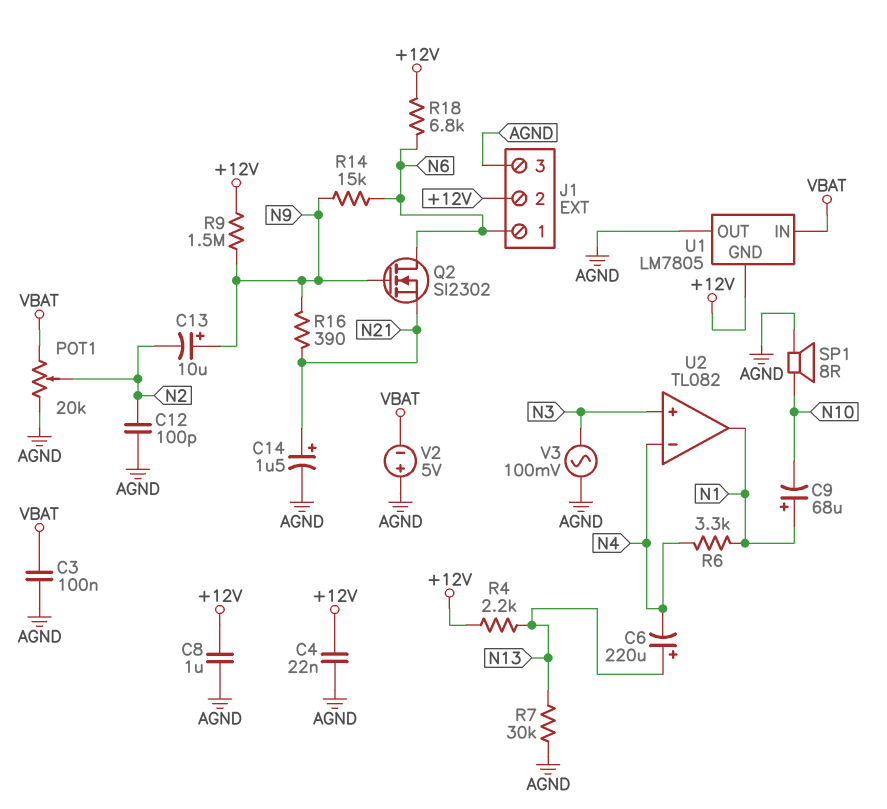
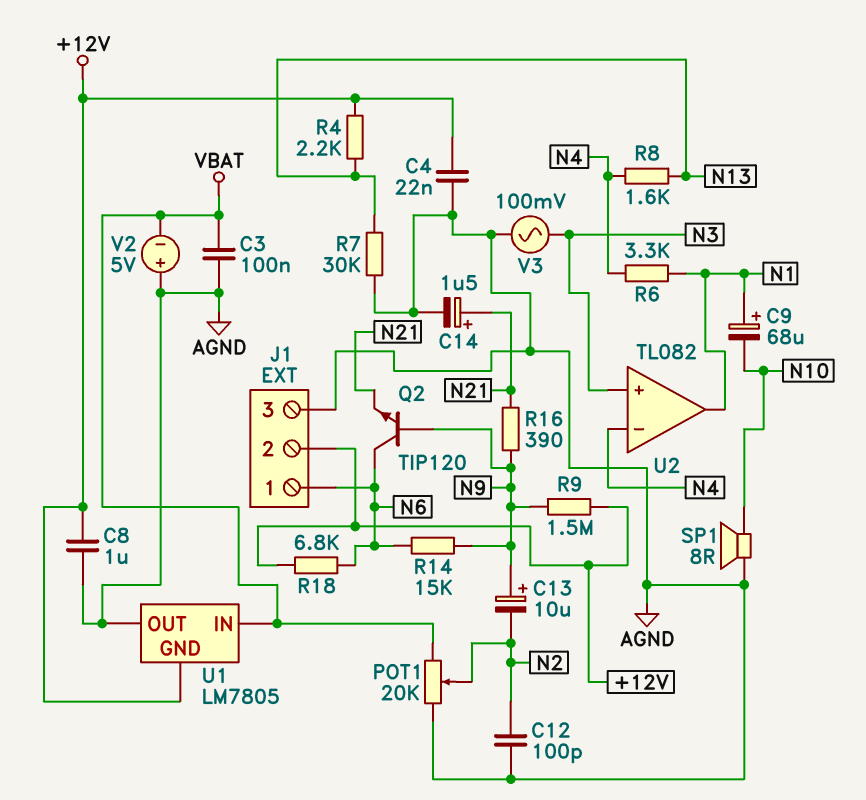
C6: 220uF (plus N13, minus N4) -> none
Q2: NMOS SI2302 (G N9, D N6, S N21) -> NPN TIP120 (B N9, C N6, E N21)
R8: none -> 1.6k (N4, N13)

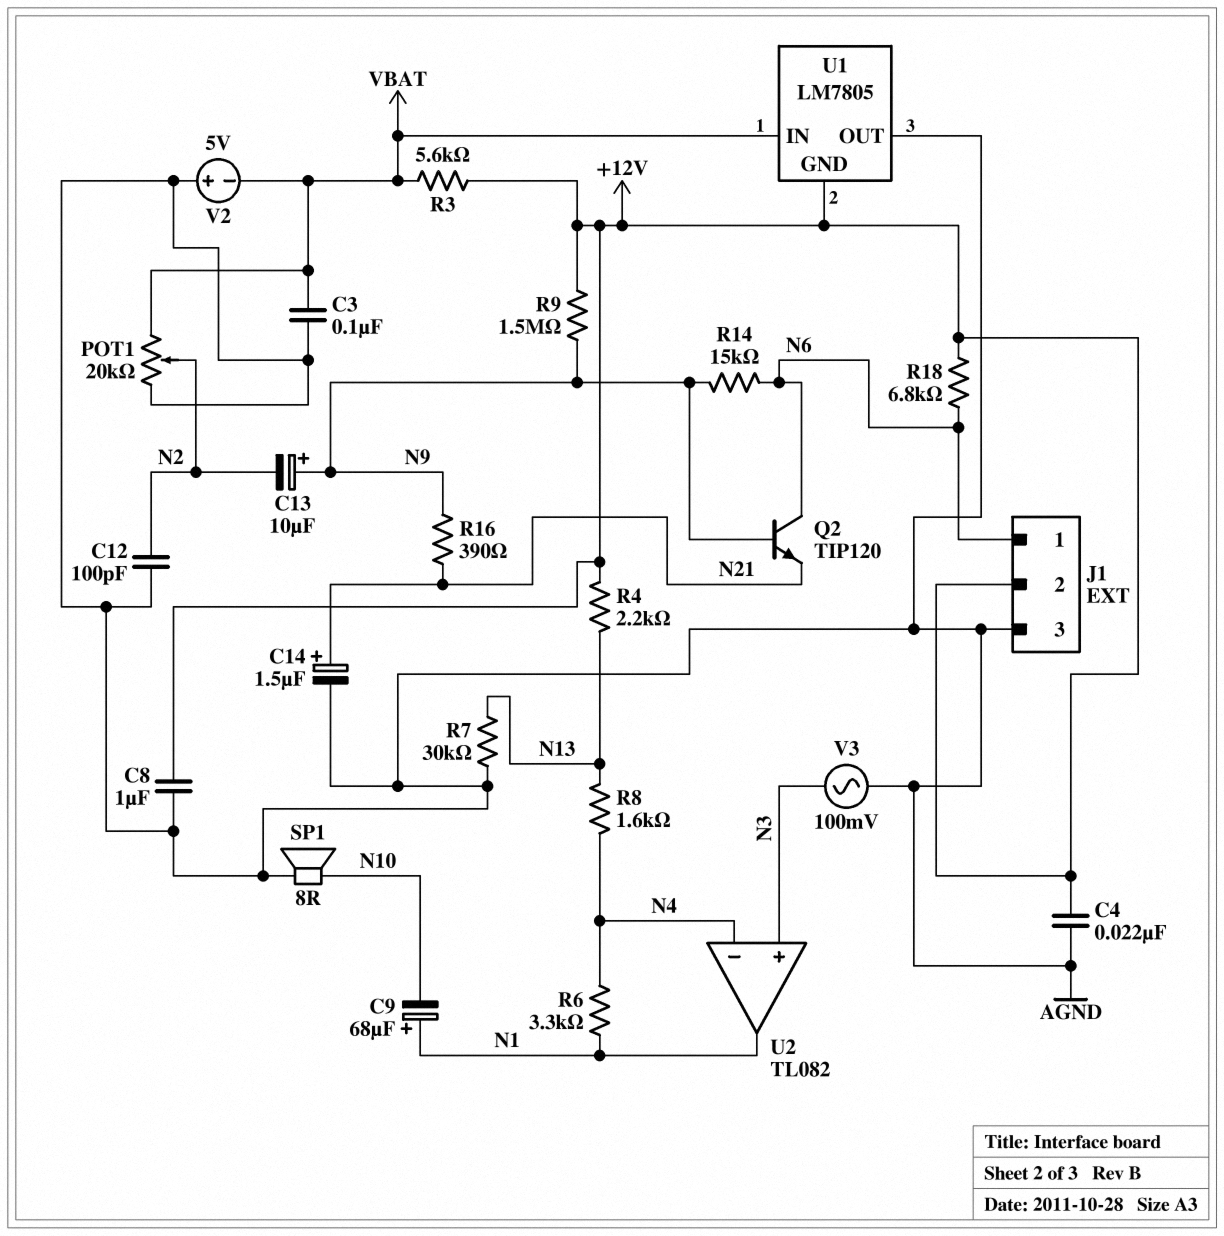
R3: none -> 5.6k (+12V, VBAT)

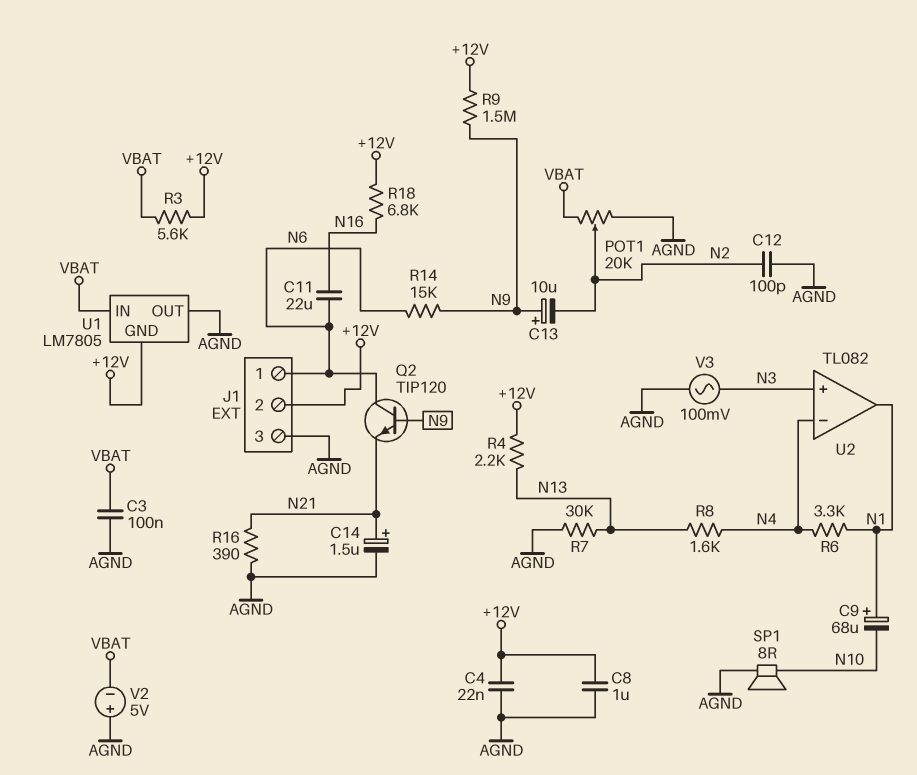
C11: none -> 22uF (N6, N16)
R16: 390 (N9, N21) -> 390 (AGND, N21)
R18: 6.8k (+12V, N6) -> 6.8k (+12V, N16)

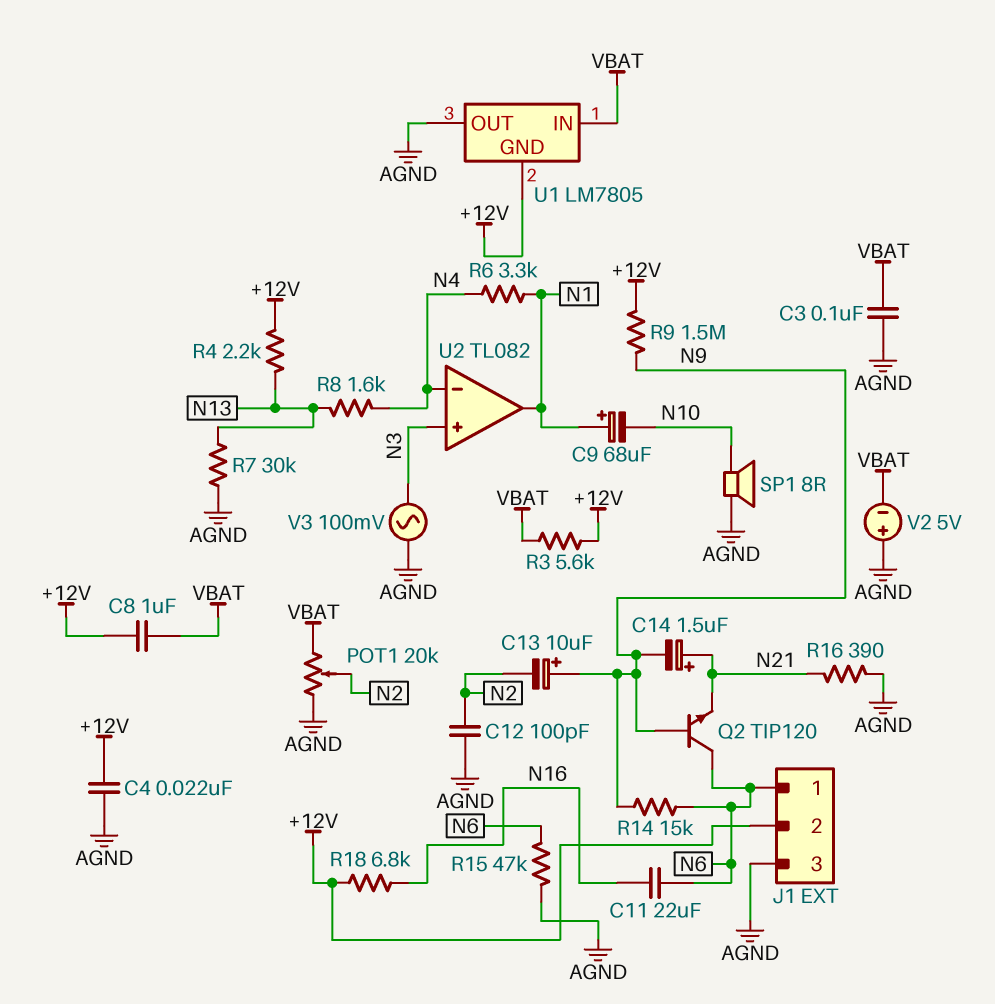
C8: 1uF (+12V, AGND) -> 1uF (+12V, VBAT)
C14: 1.5uF (plus N21, minus AGND) -> 1.5uF (plus N21, minus N9)
R15: none -> 47k (AGND, N6)

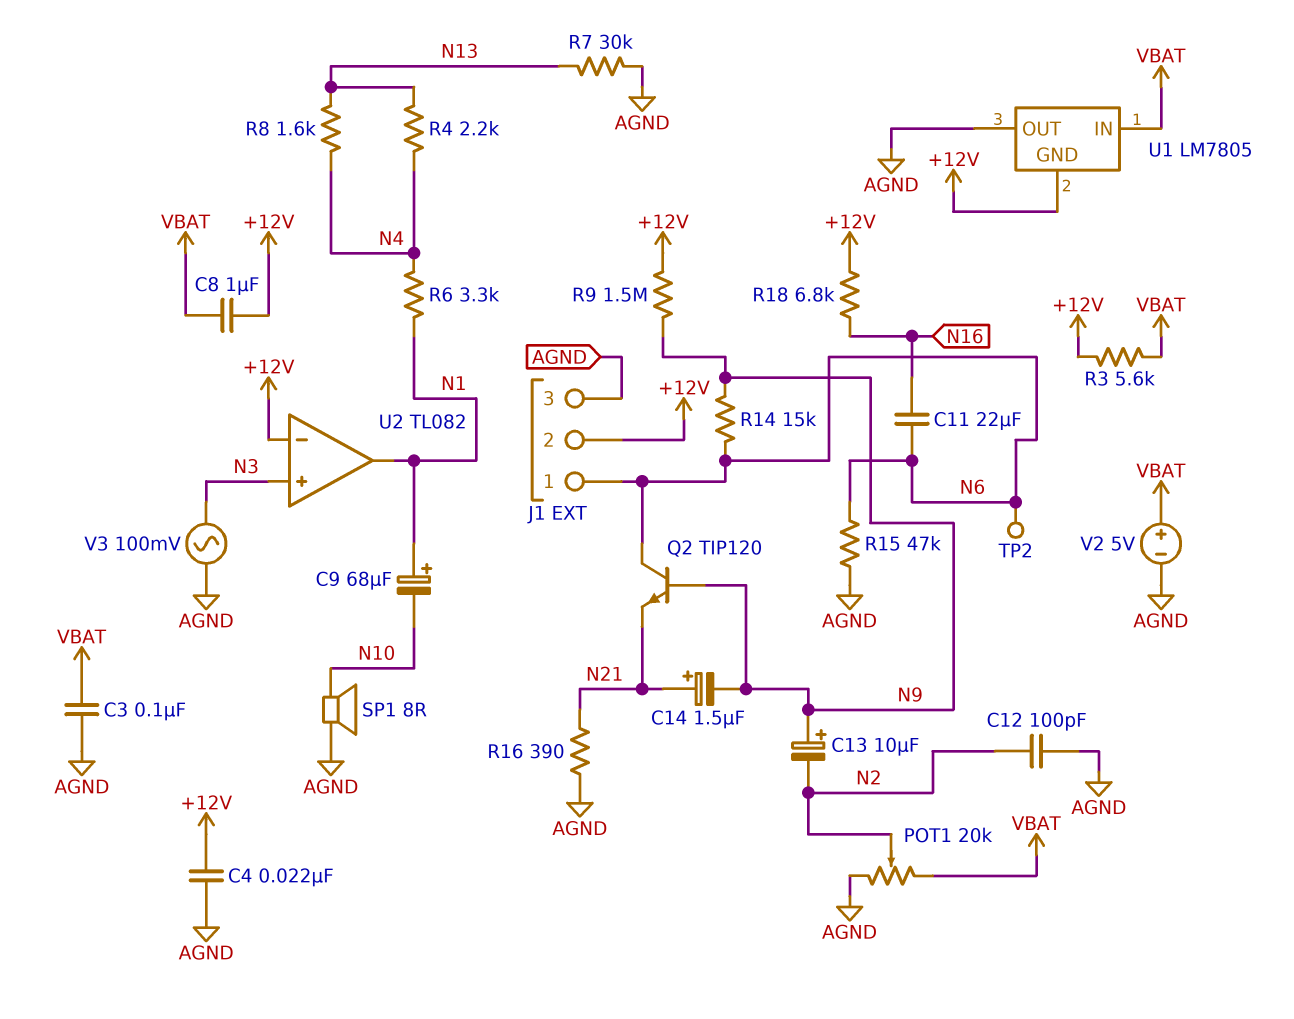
R4: 2.2k (+12V, N13) -> 2.2k (N4, N13)
TP2: none -> test point (N6)
U2 pin in-: N4 -> +12V
V2: 5V (plus AGND, minus VBAT) -> 5V (plus VBAT, minus AGND)

